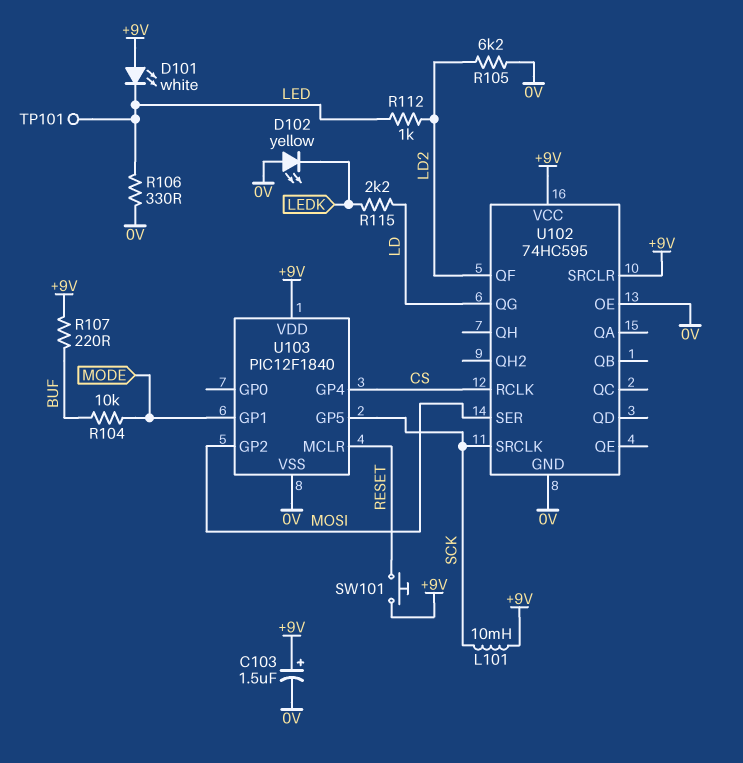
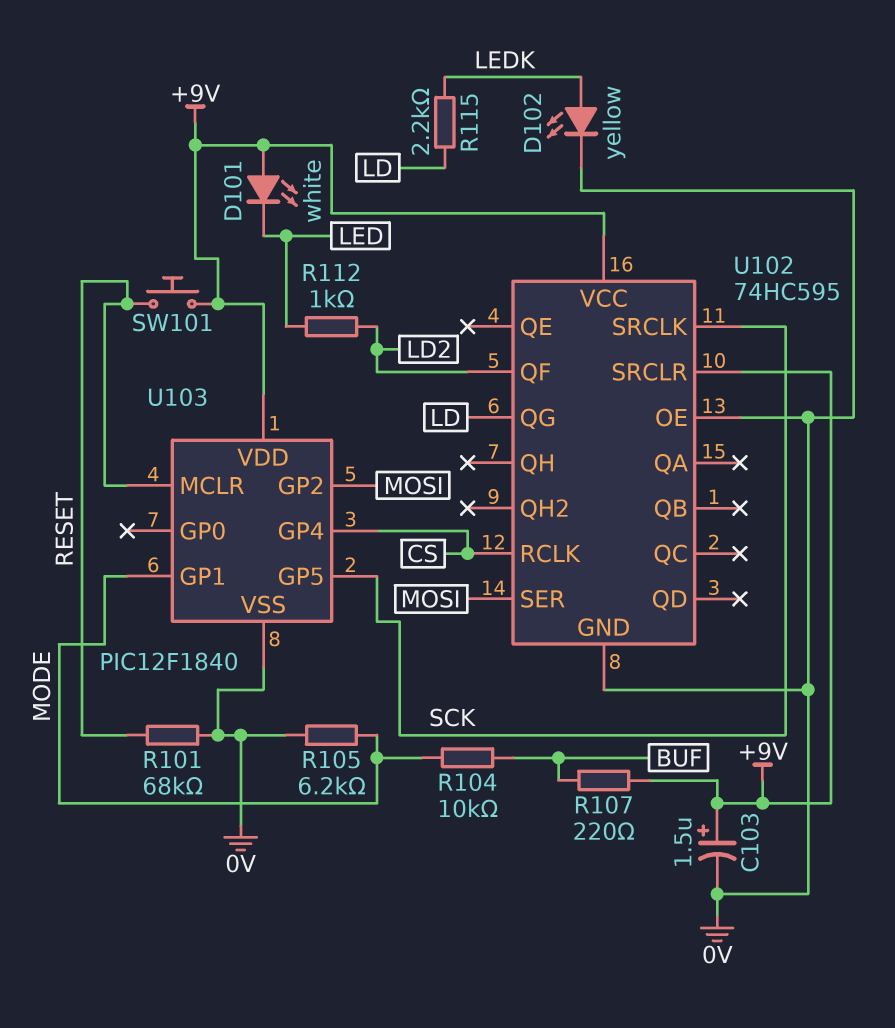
D102: LED yellow (A 0V, K LEDK) -> LED yellow (A LEDK, K 0V)
L101: 10mH (+9V, SCK) -> none
R101: none -> 68k (0V, RESET)
R105: 6.2k (0V, LD2) -> 6.2k (0V, MODE)
R106: 330 (0V, LED) -> none
TP101: test point (LED) -> none

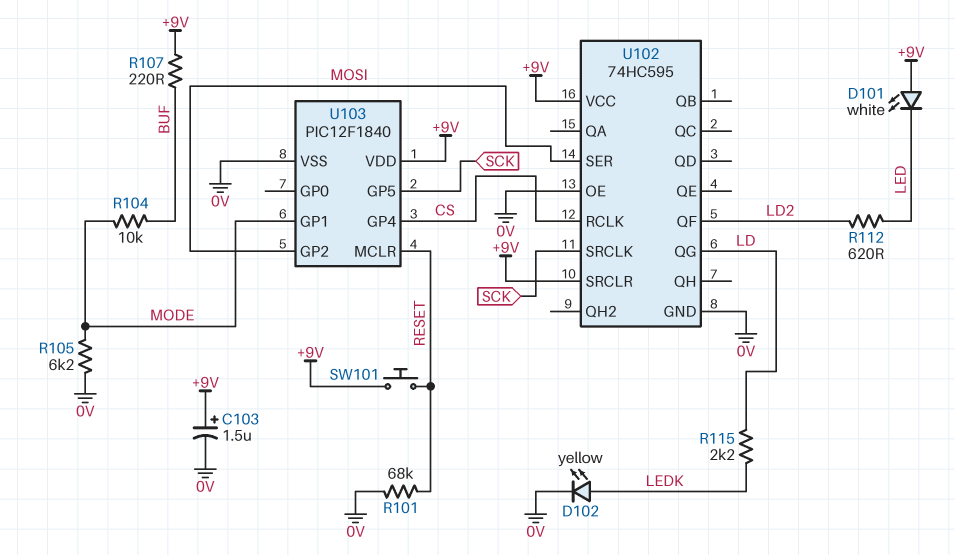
R112: 1k (LD2, LED) -> 620 (LD2, LED)

